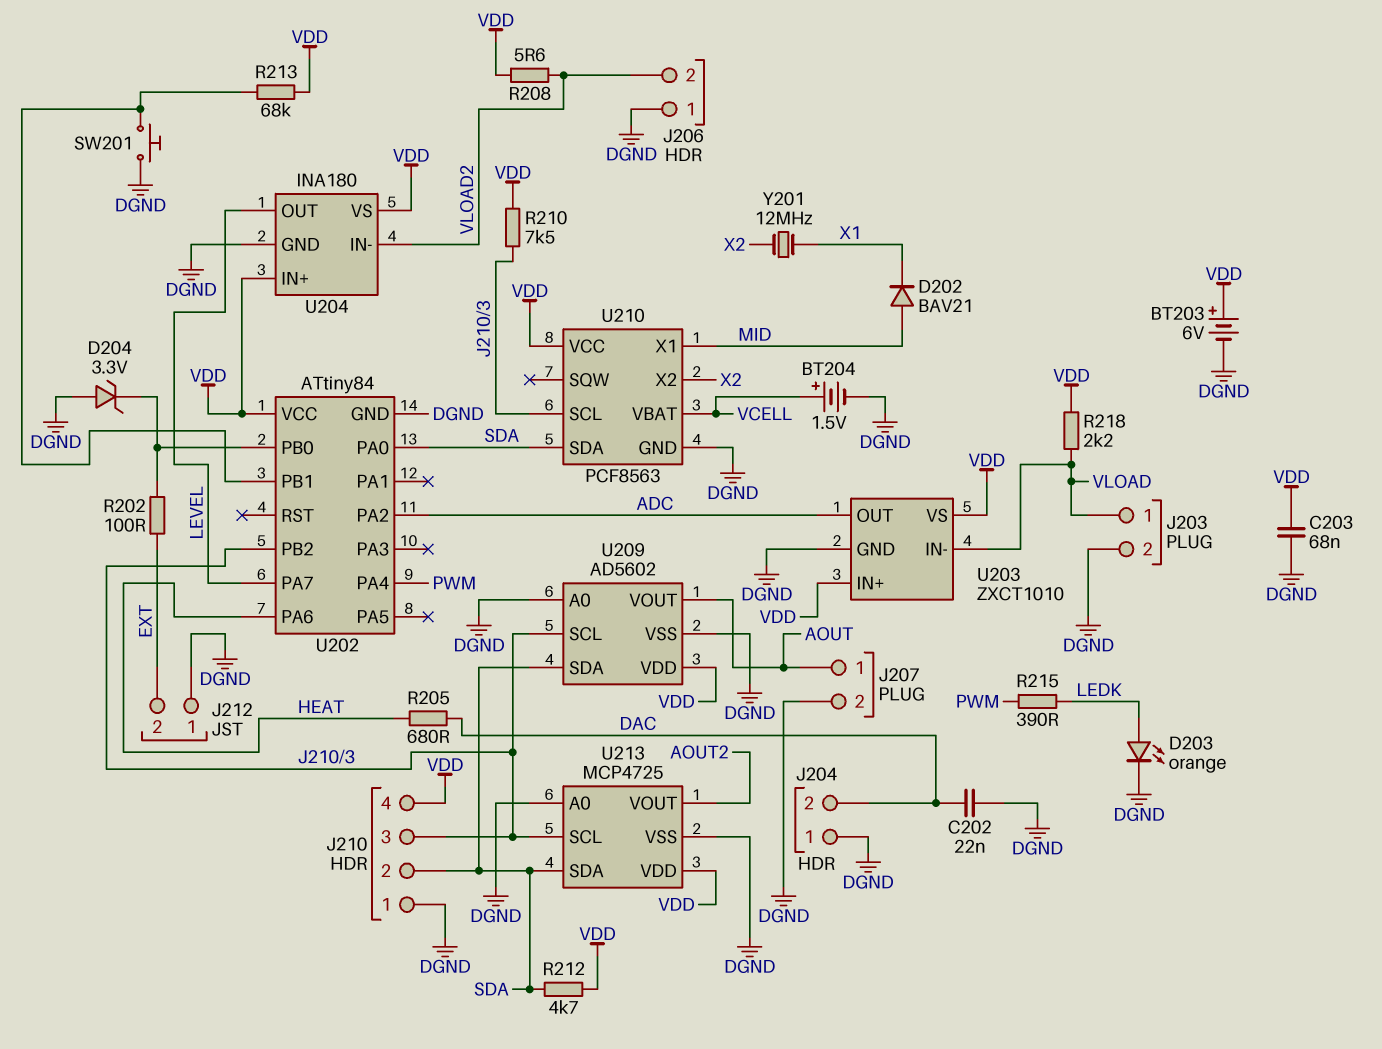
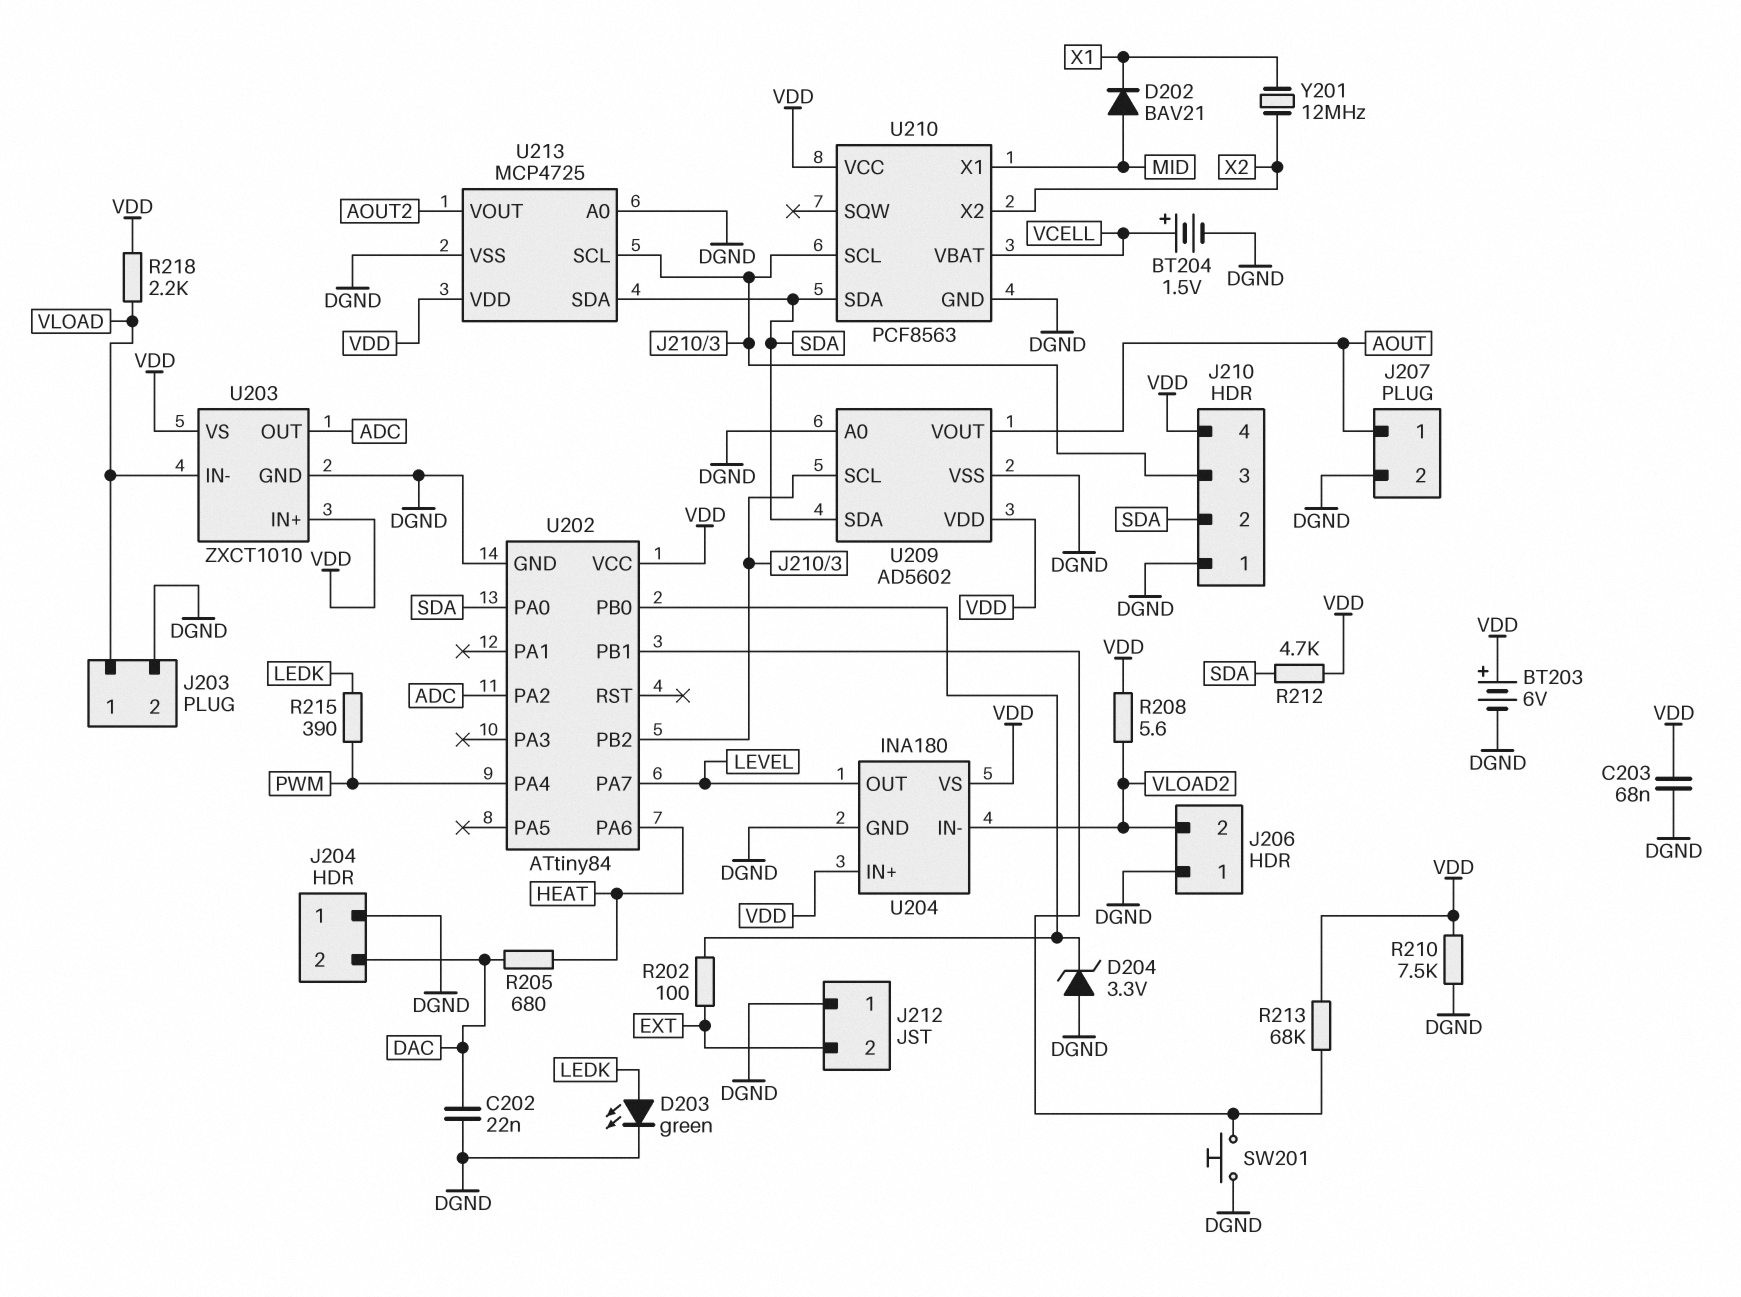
D203: LED orange (A LEDK, K DGND) -> LED green (A LEDK, K DGND)
R210: 7.5k (J210/3, VDD) -> 7.5k (DGND, VDD)

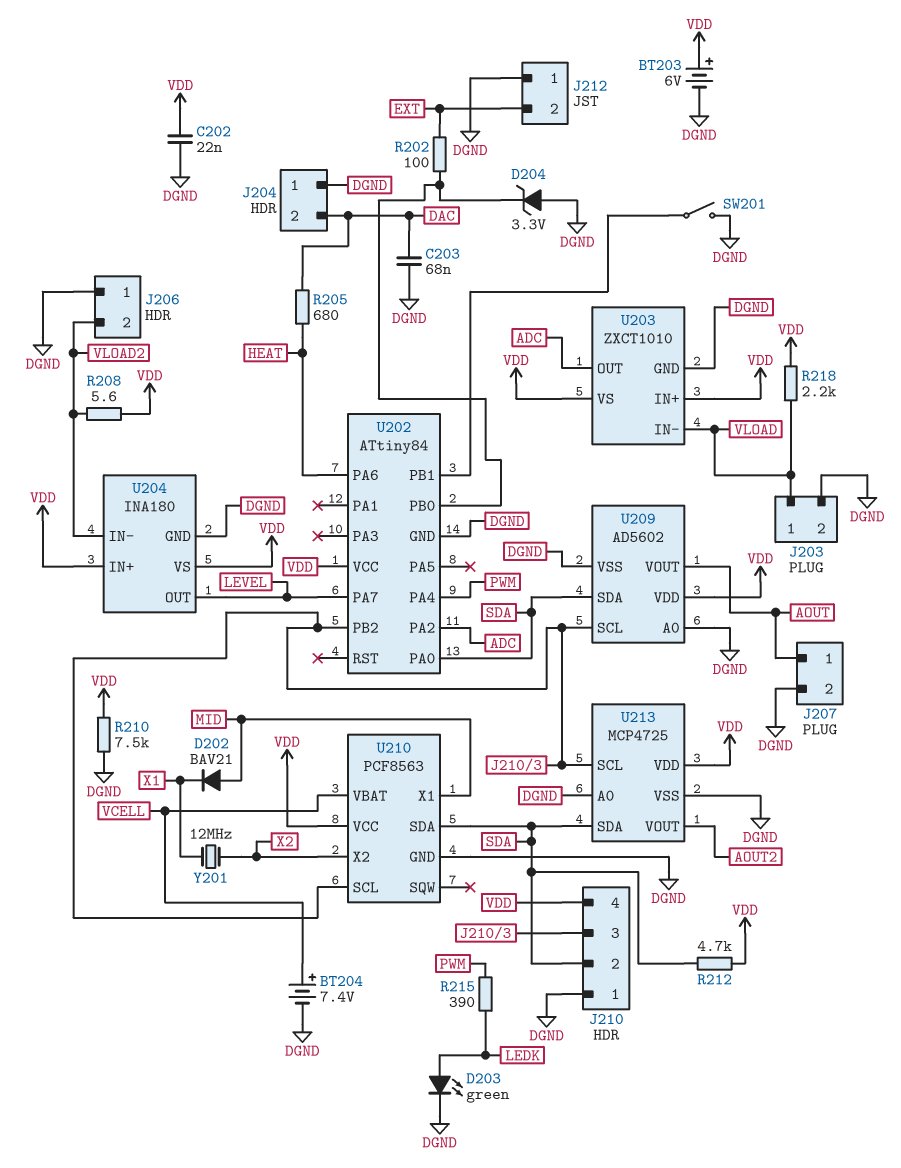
BT204: 1.5V (plus VCELL, minus DGND) -> 7.4V (plus VCELL, minus DGND)
C202: 22nF (DAC, DGND) -> 22nF (DGND, VDD)
C203: 68nF (DGND, VDD) -> 68nF (DAC, DGND)
R213: 68k (U202/PB1, VDD) -> none
SW201: button (DGND, U202/PB1) -> switch (DGND, U202/PB1)

